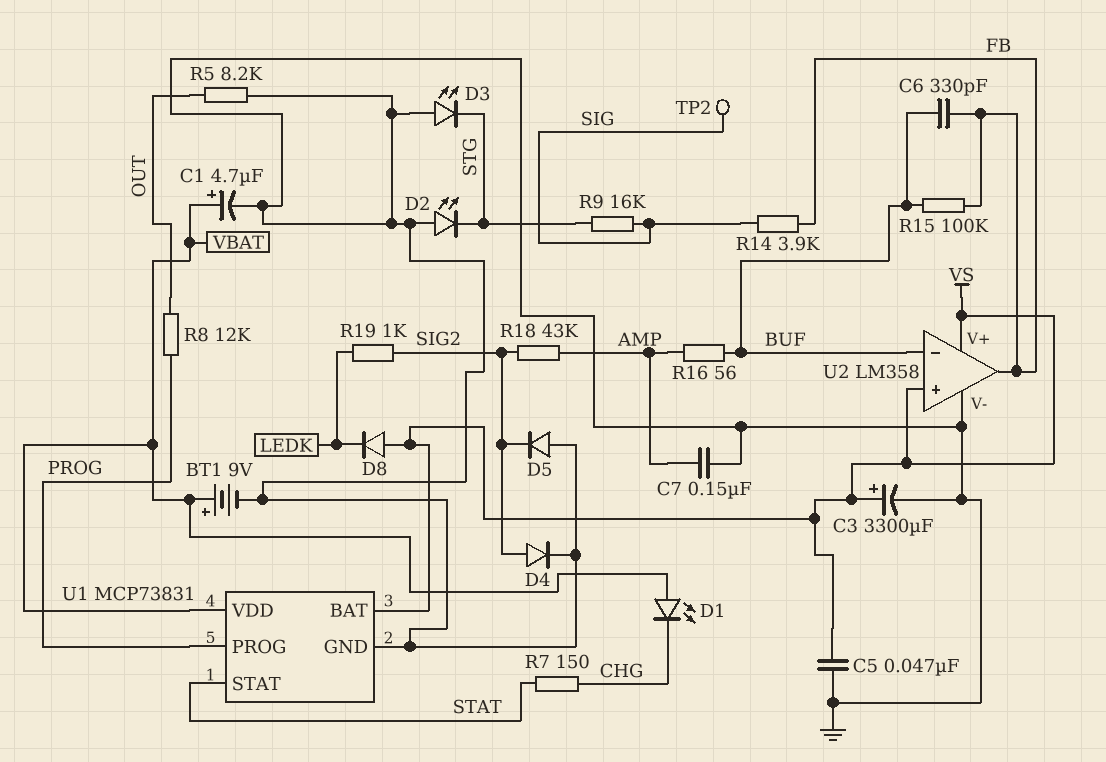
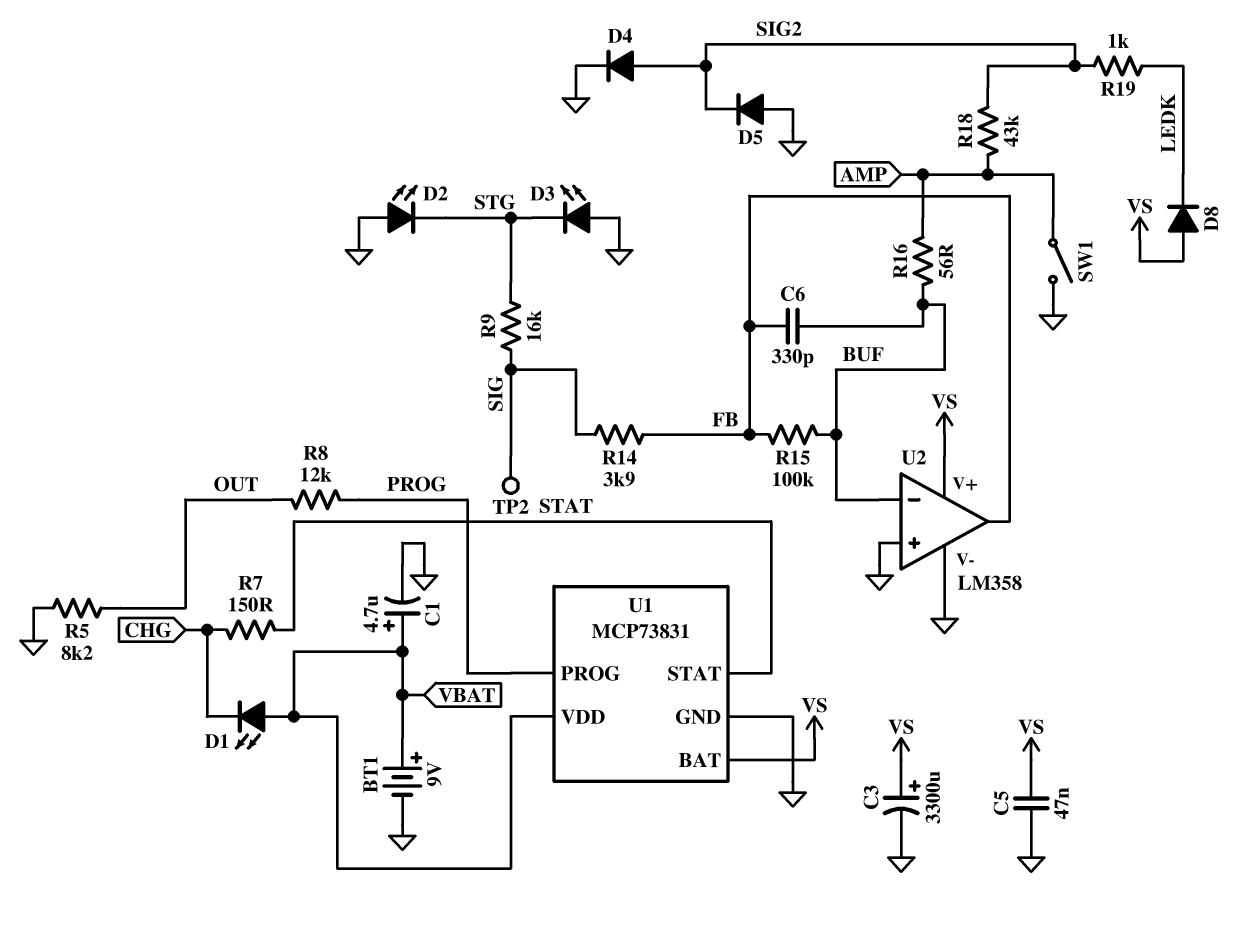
C7: 150nF (AMP, GND) -> none
SW1: none -> switch (AMP, GND)
U2 pin in+: VS -> GND

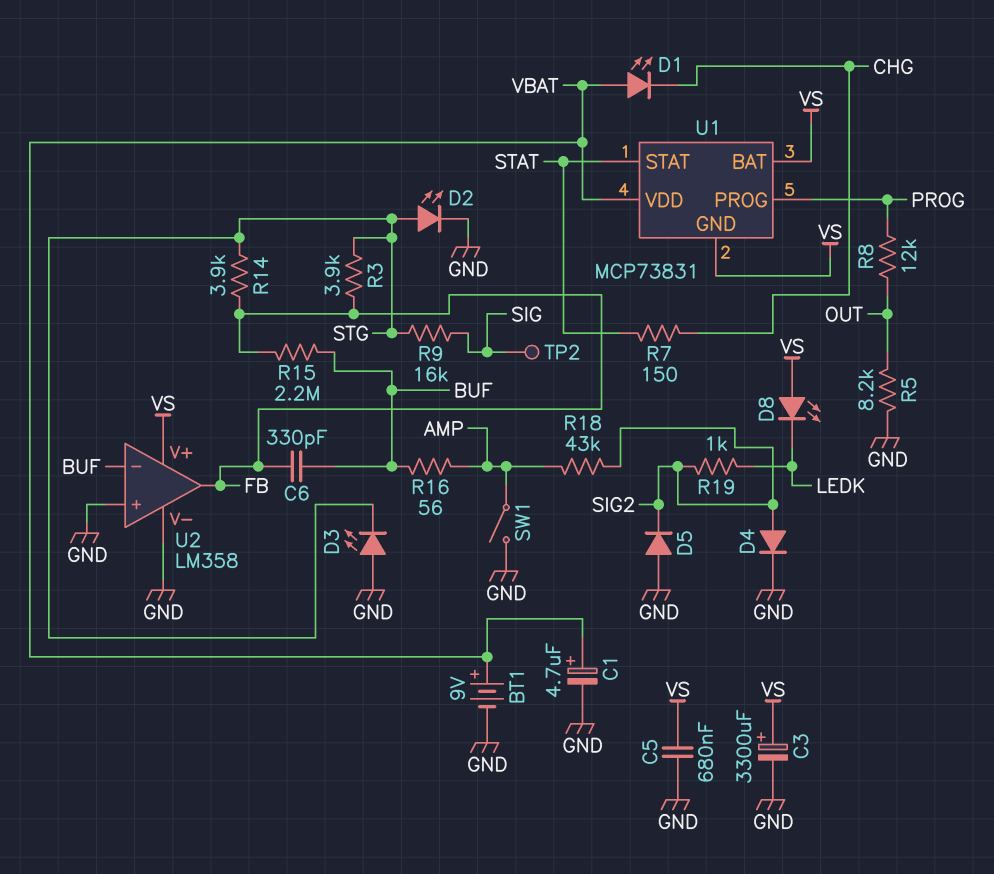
C5: 47nF (GND, VS) -> 680nF (GND, VS)
D2: LED (A GND, K STG) -> LED (A STG, K GND)
D8: diode (A VS, K LEDK) -> LED (A VS, K LEDK)
R3: none -> 3.9k (FB, STG)
R14: 3.9k (FB, SIG) -> 3.9k (FB, STG)
R15: 100k (BUF, FB) -> 2.2M (BUF, FB)
U1 pin GND: GND -> VS

